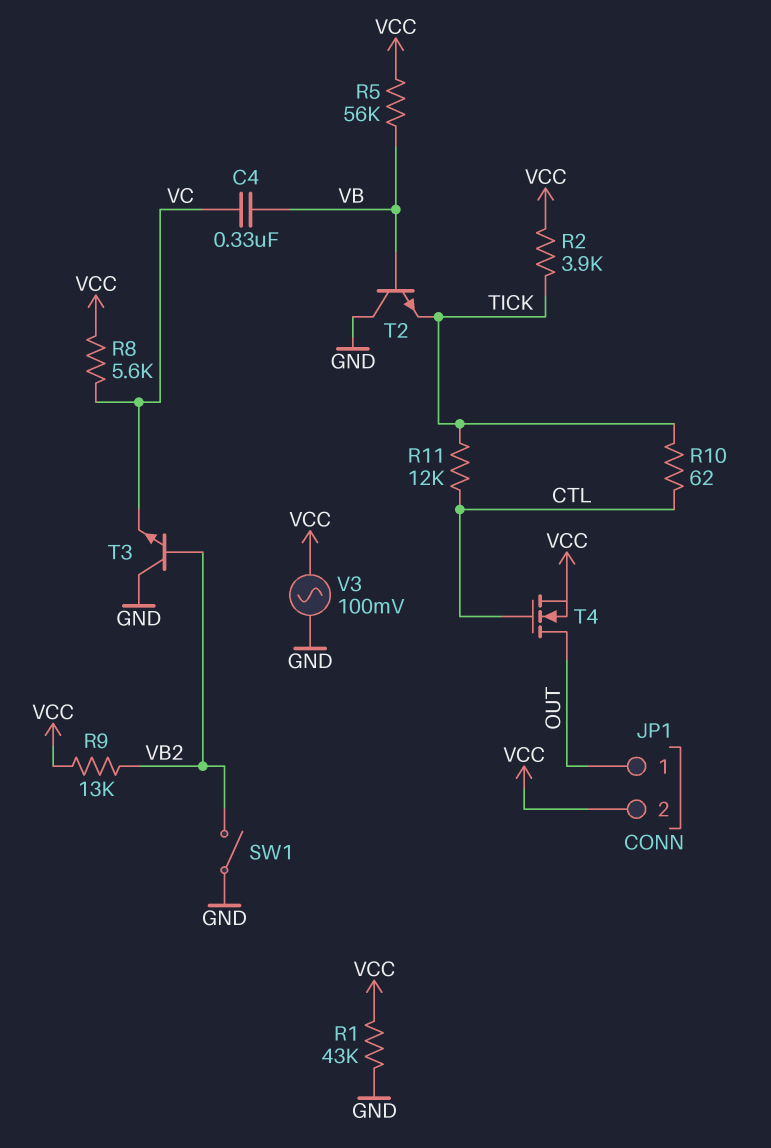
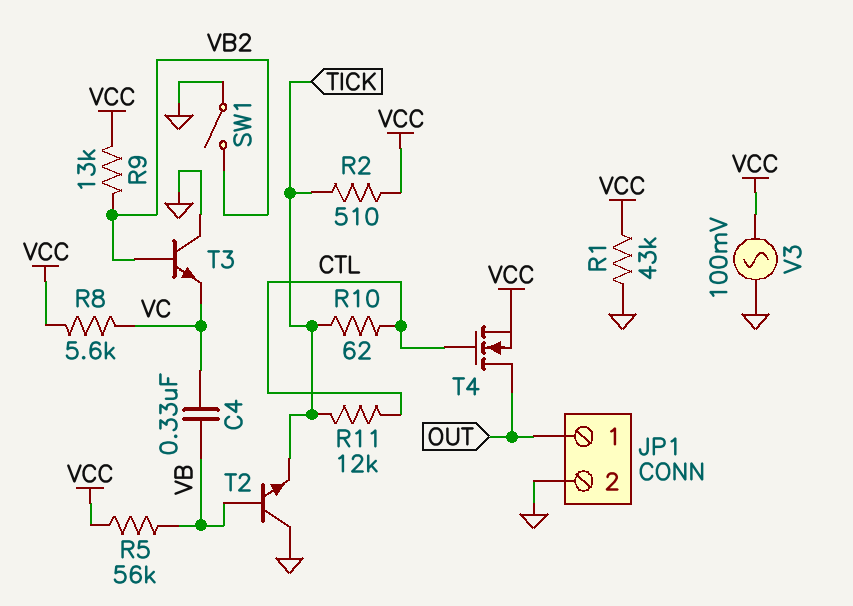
JP1 pin 2: VCC -> GND
R2: 3.9k (TICK, VCC) -> 510 (TICK, VCC)

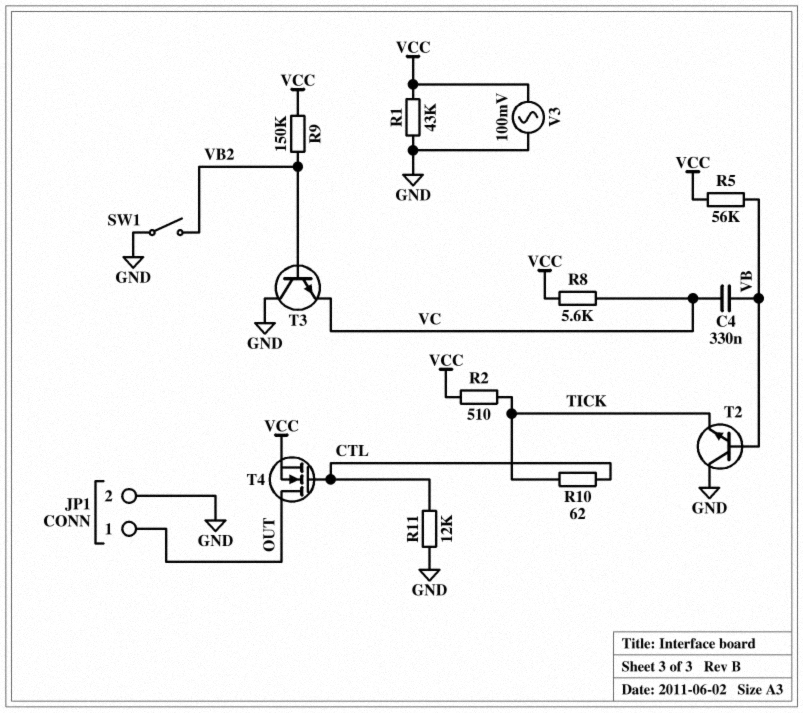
R9: 13k (VB2, VCC) -> 150k (VB2, VCC)
R11: 12k (CTL, TICK) -> 12k (CTL, GND)

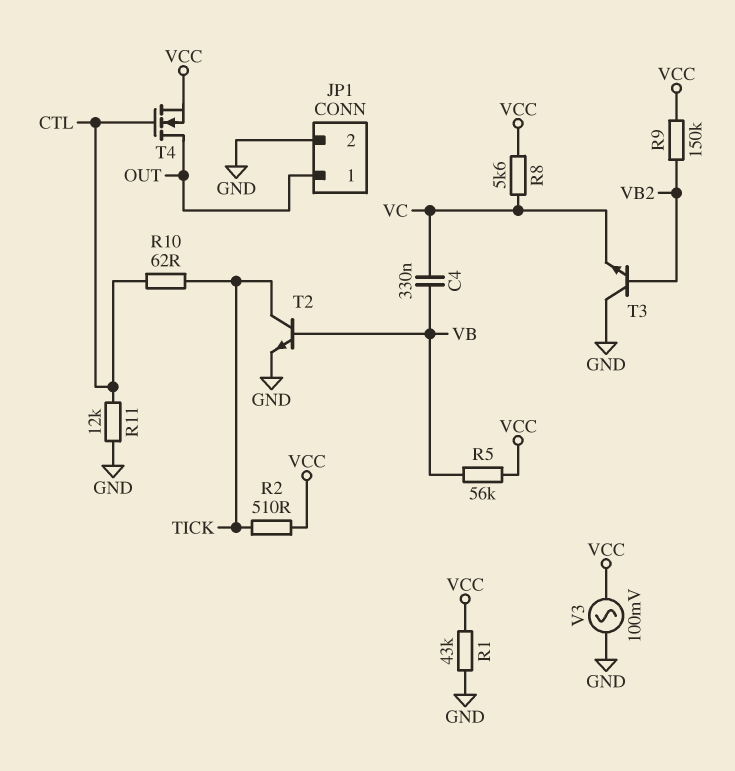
SW1: switch (GND, VB2) -> none
T2: NPN (B VB, C GND, E TICK) -> NPN (B VB, C TICK, E GND)

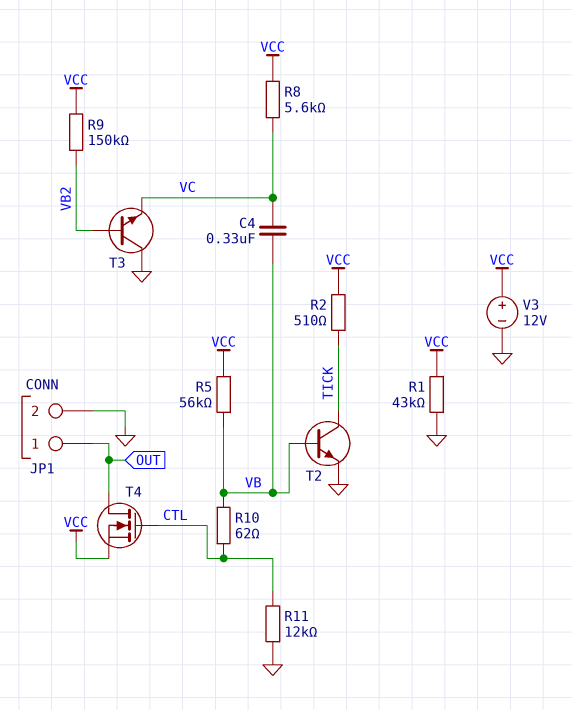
R10: 62 (CTL, TICK) -> 62 (CTL, VB)
V3: AC 100mV (GND, VCC) -> 12V (plus VCC, minus GND)

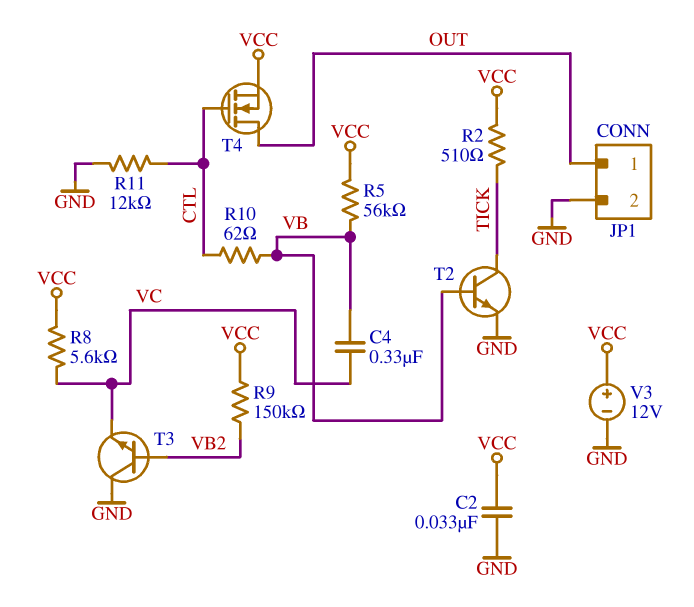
C2: none -> 33nF (GND, VCC)
R1: 43k (GND, VCC) -> none

